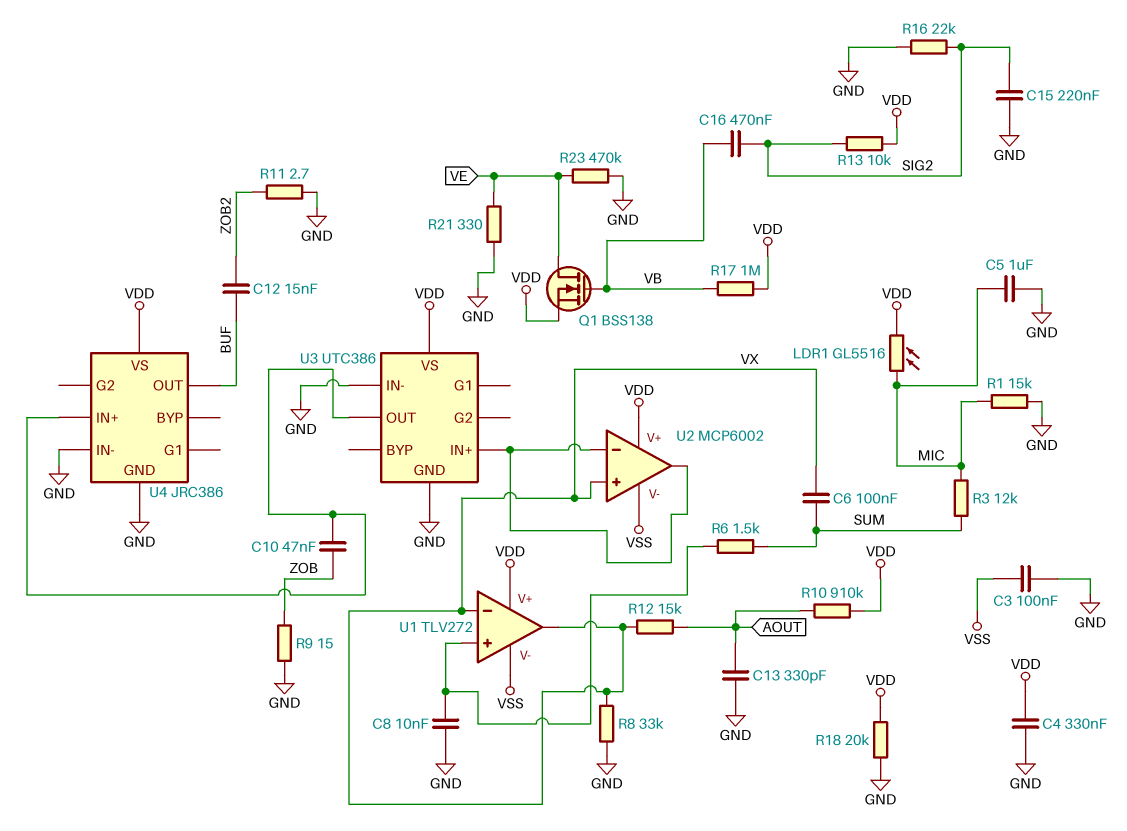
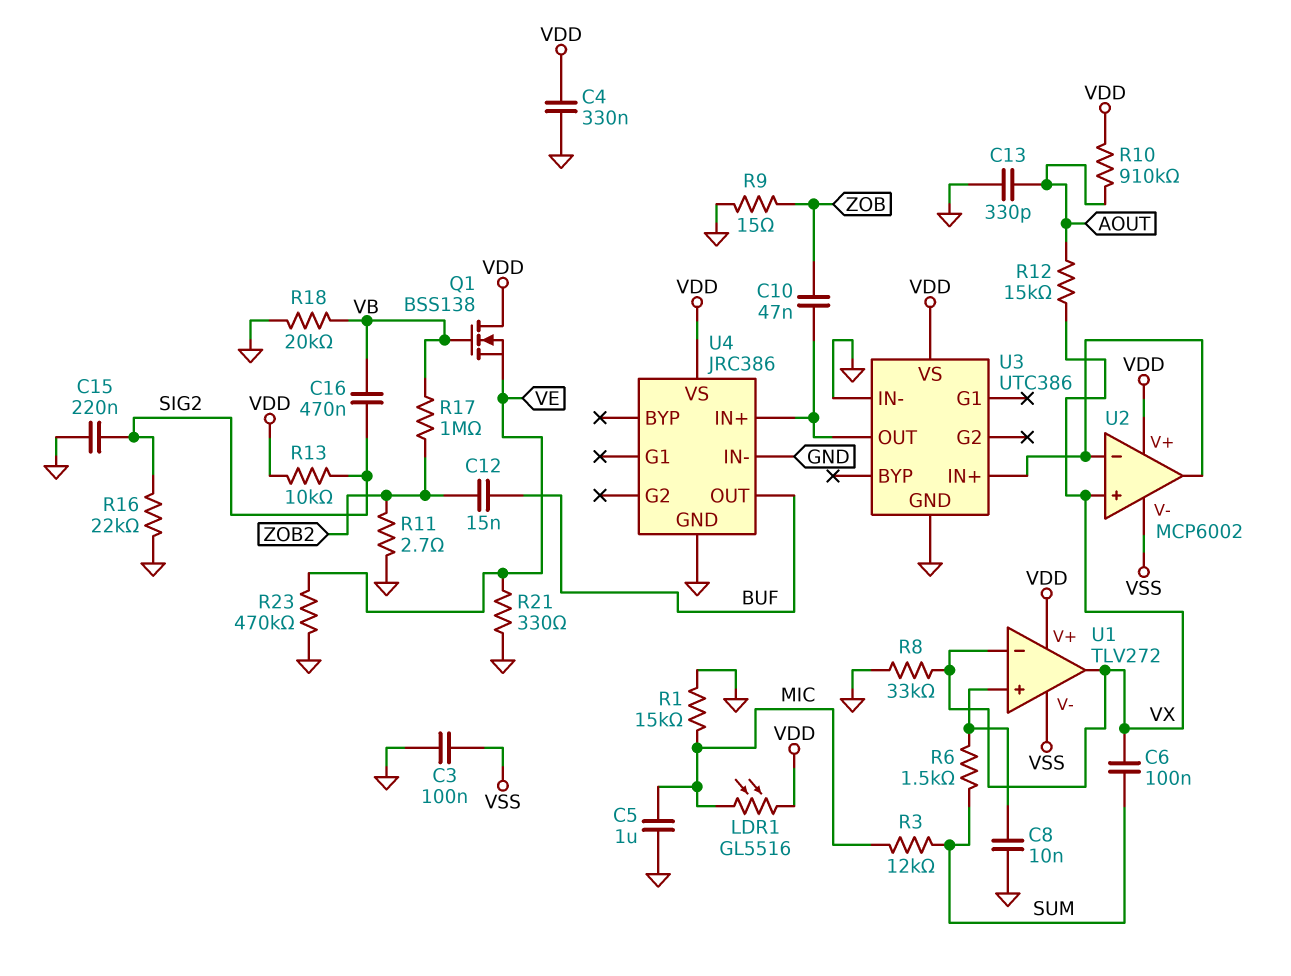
Q1: NMOS BSS138 (G VB, D VE, S VDD) -> NMOS BSS138 (G VB, D VDD, S VE)
R17: 1M (VB, VDD) -> 1M (VB, ZOB2)
R18: 20k (GND, VDD) -> 20k (GND, VB)

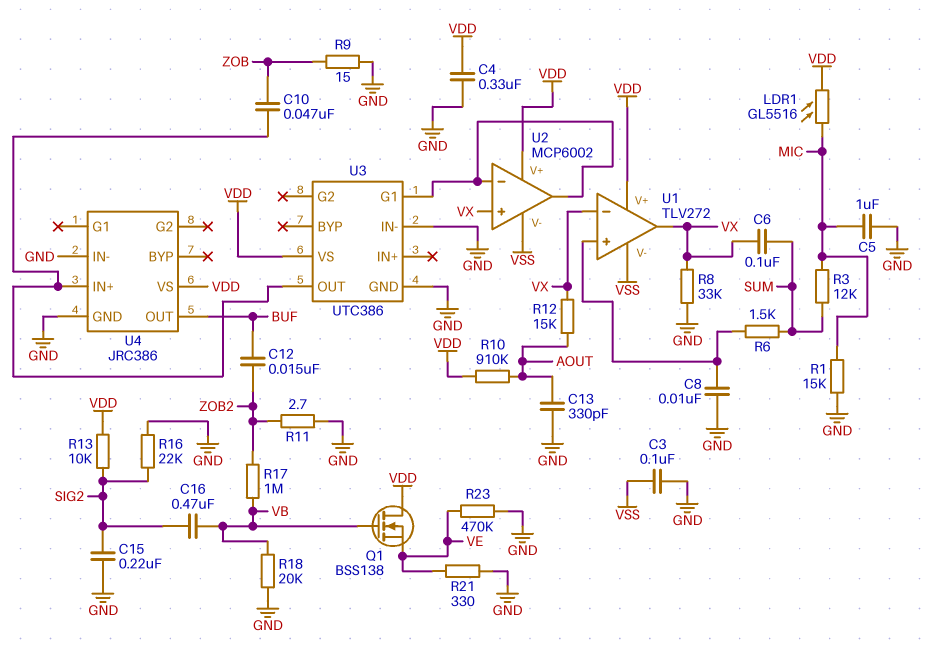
U3 pin G1: none -> U2/in-
U3 pin IN+: U2/in- -> none

